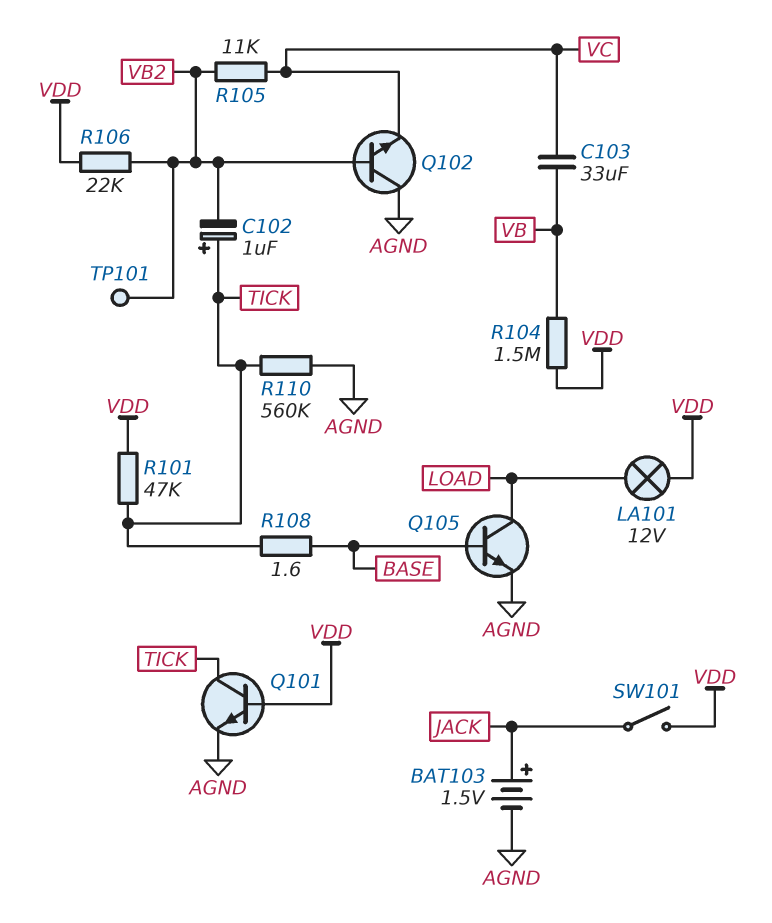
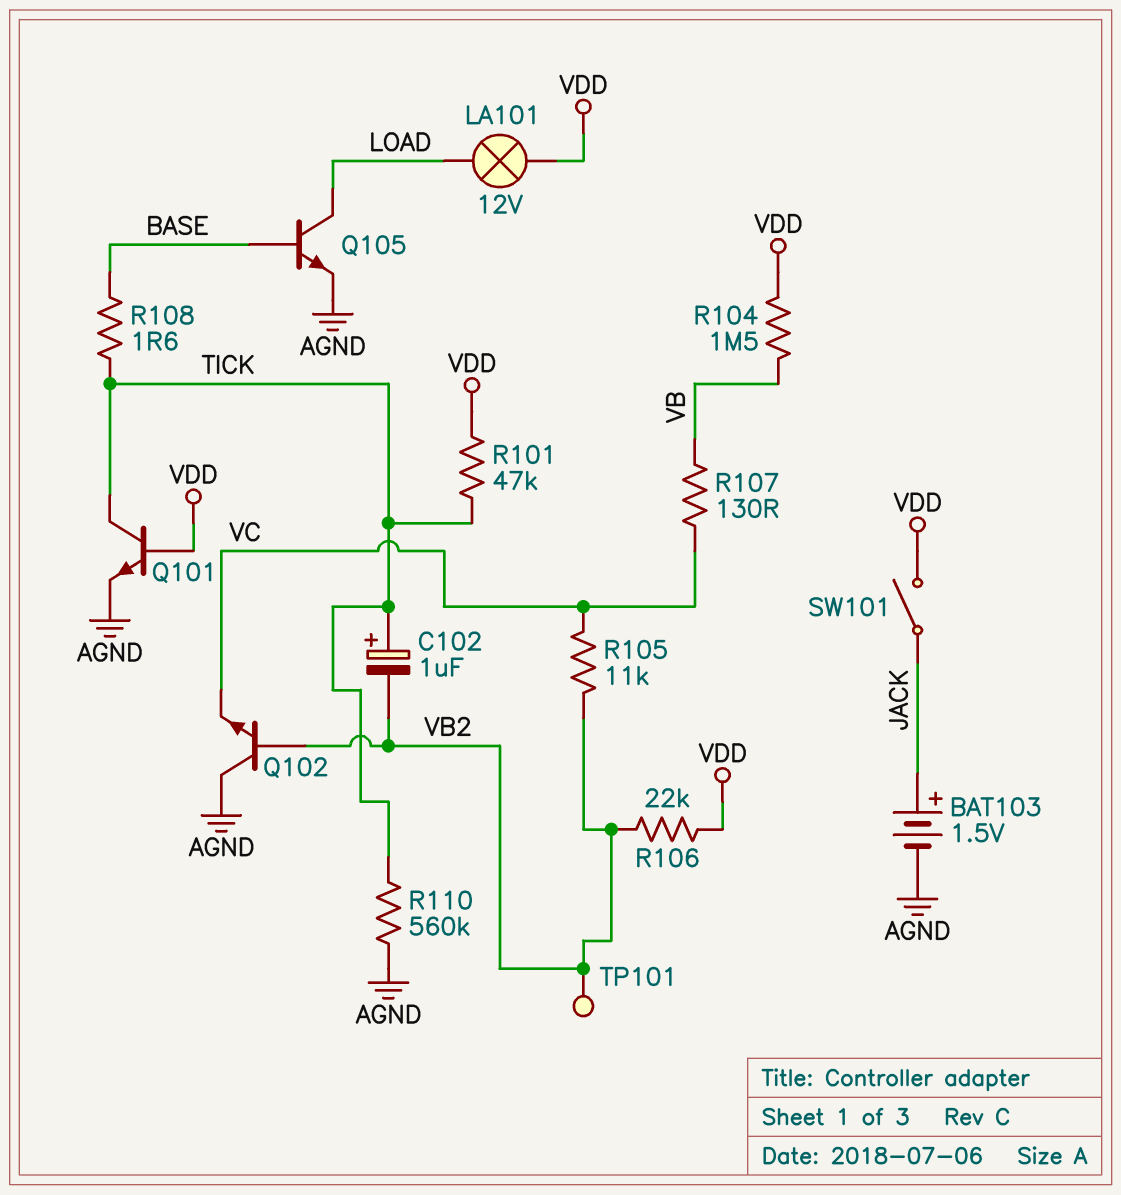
C103: 33uF (VB, VC) -> none
R107: none -> 130 (VB, VC)

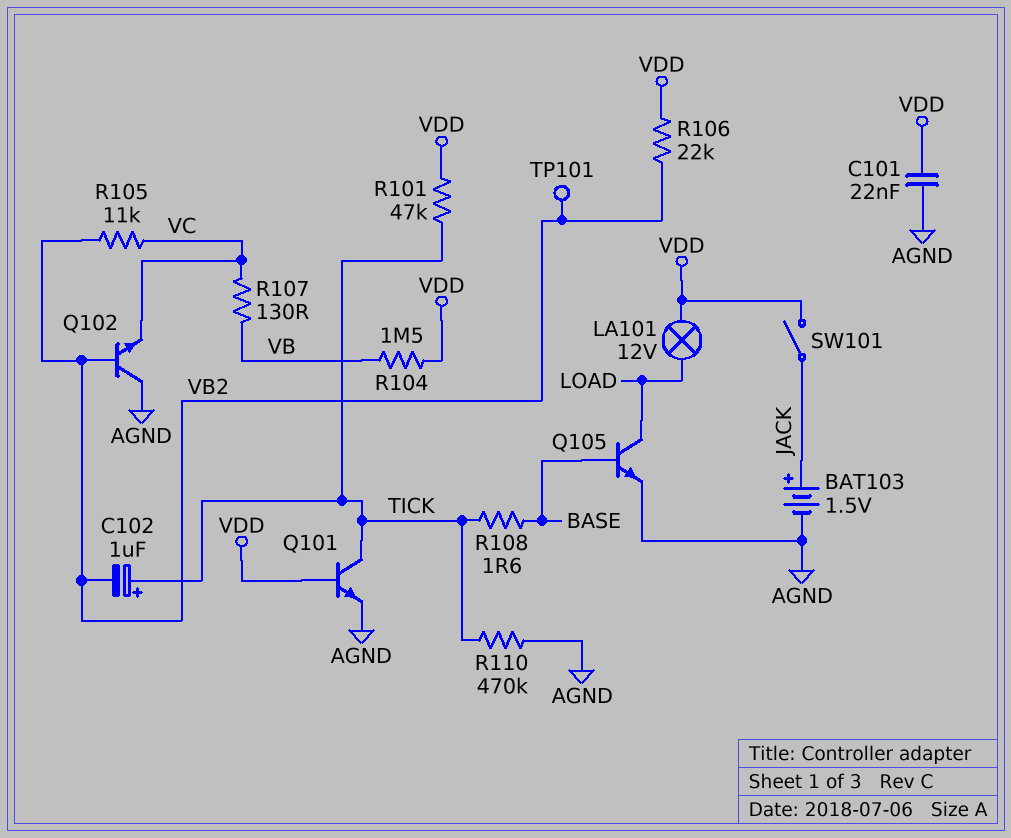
C101: none -> 22nF (AGND, VDD)
R110: 560k (AGND, TICK) -> 470k (AGND, TICK)

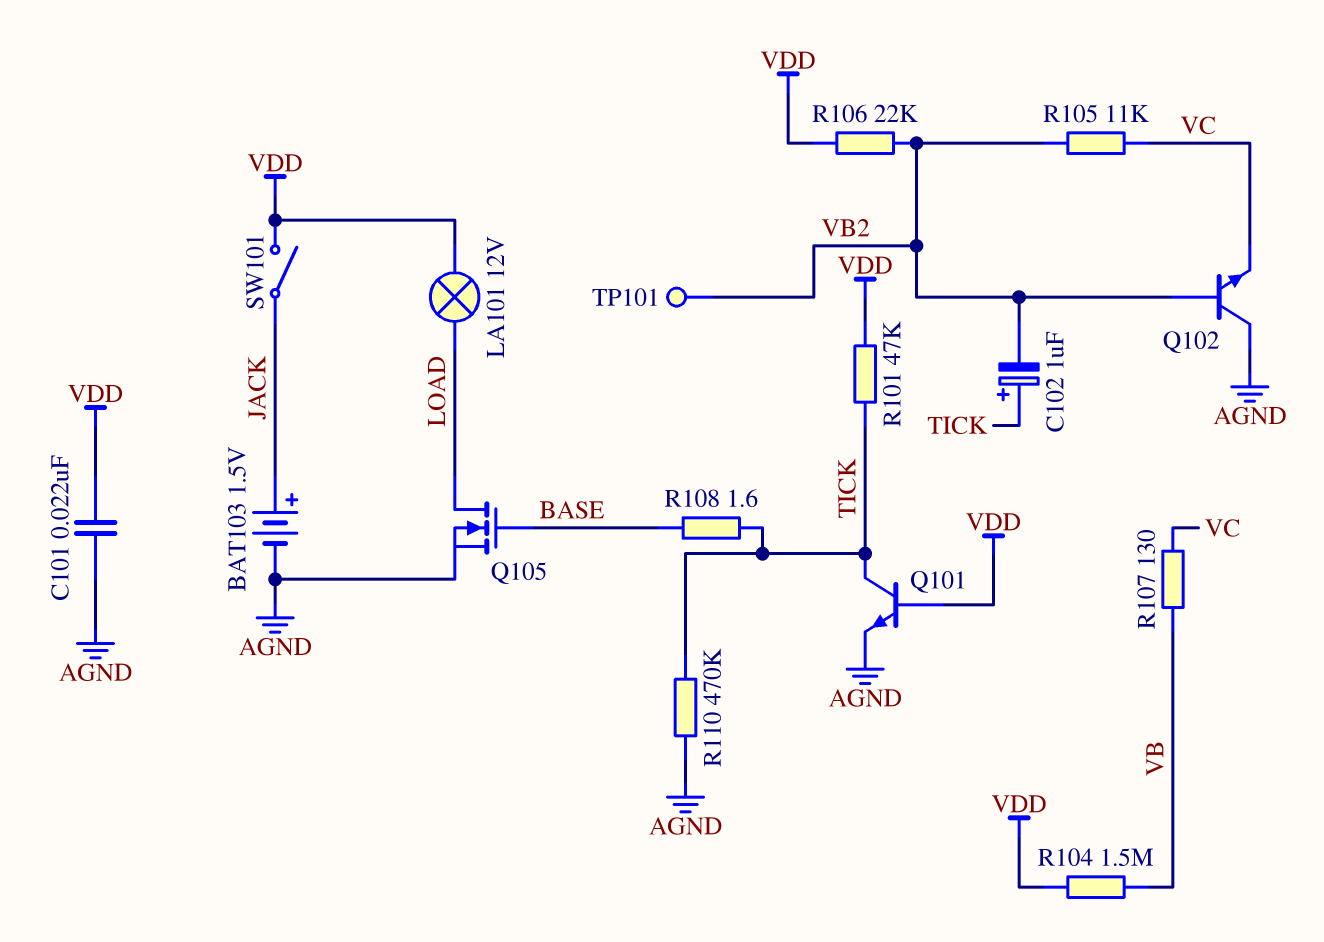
Q105: NPN (B BASE, C LOAD, E AGND) -> NMOS (G BASE, D LOAD, S AGND)

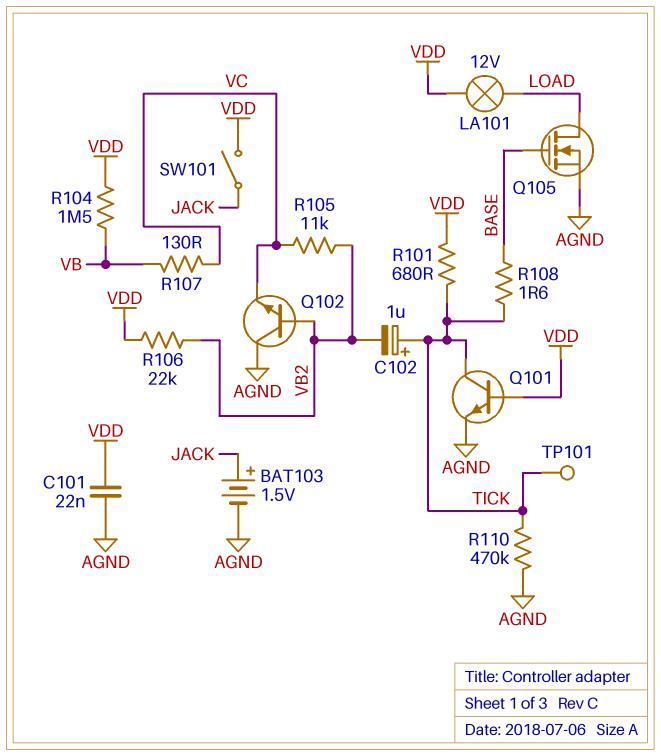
R101: 47k (TICK, VDD) -> 680 (TICK, VDD)
TP101: test point (VB2) -> test point (TICK)

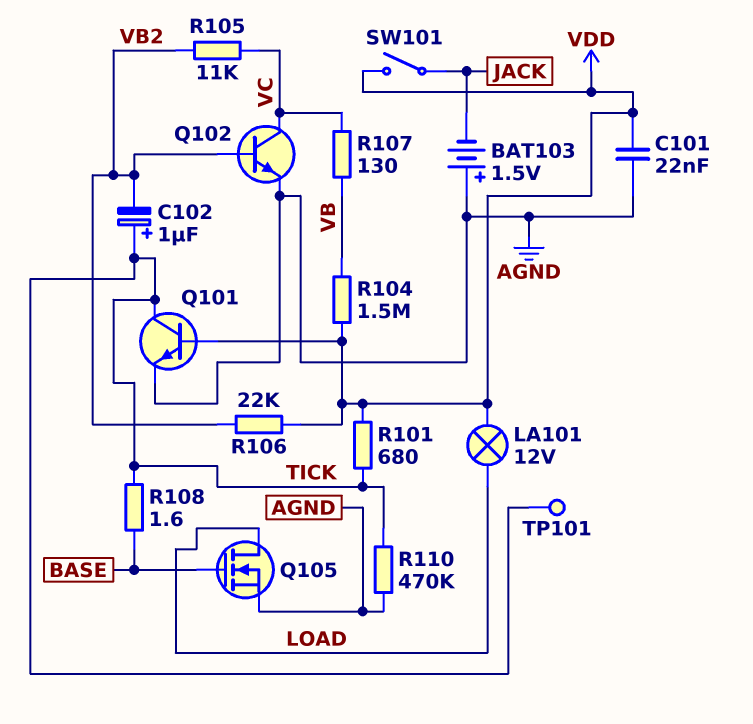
BAT103: 1.5V (plus JACK, minus AGND) -> 1.5V (plus AGND, minus JACK)
Q102: NPN (B VB2, C AGND, E VC) -> NPN (B VB2, C VC, E AGND)

